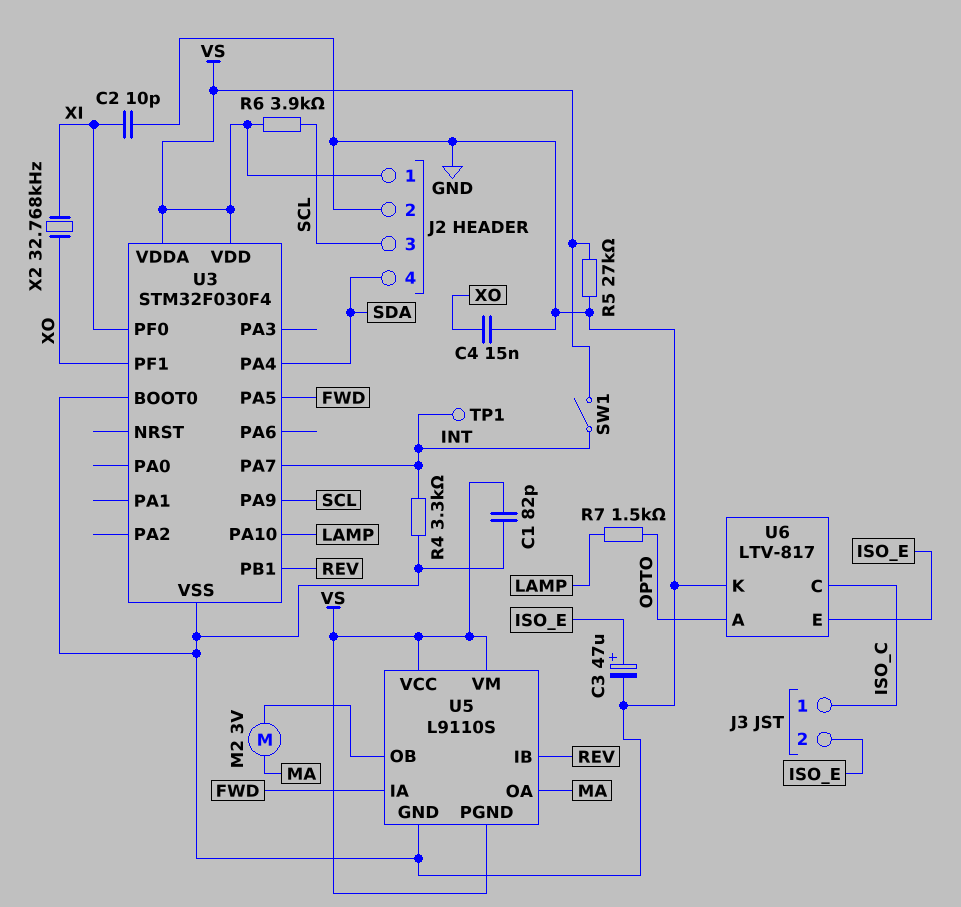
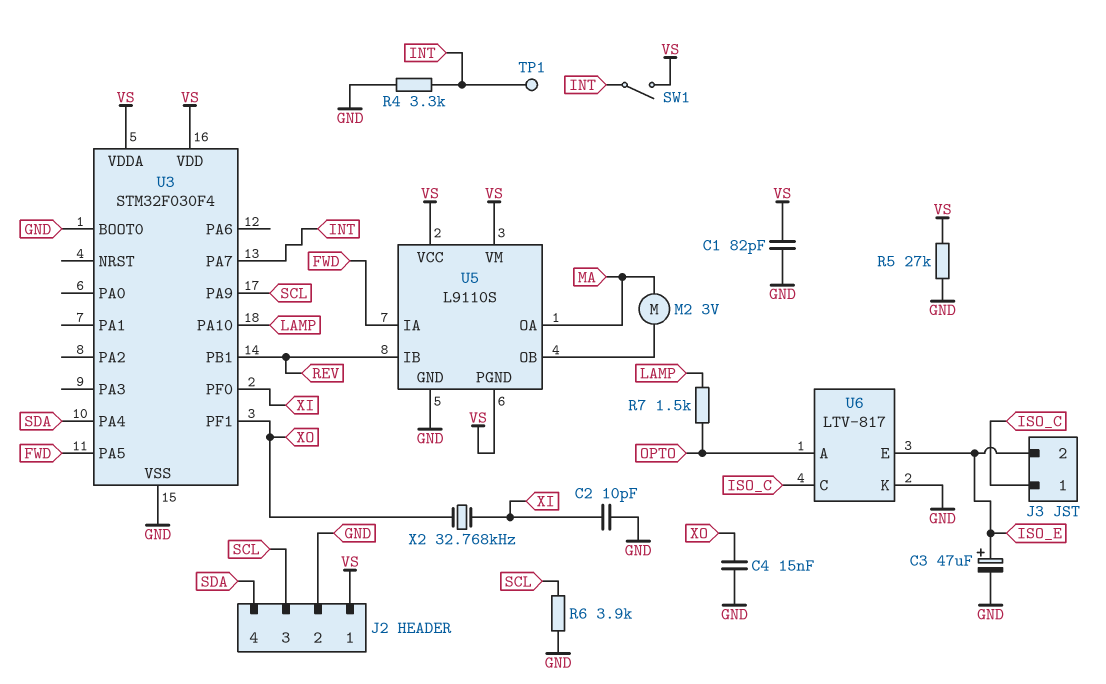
R6: 3.9k (SCL, VS) -> 3.9k (GND, SCL)

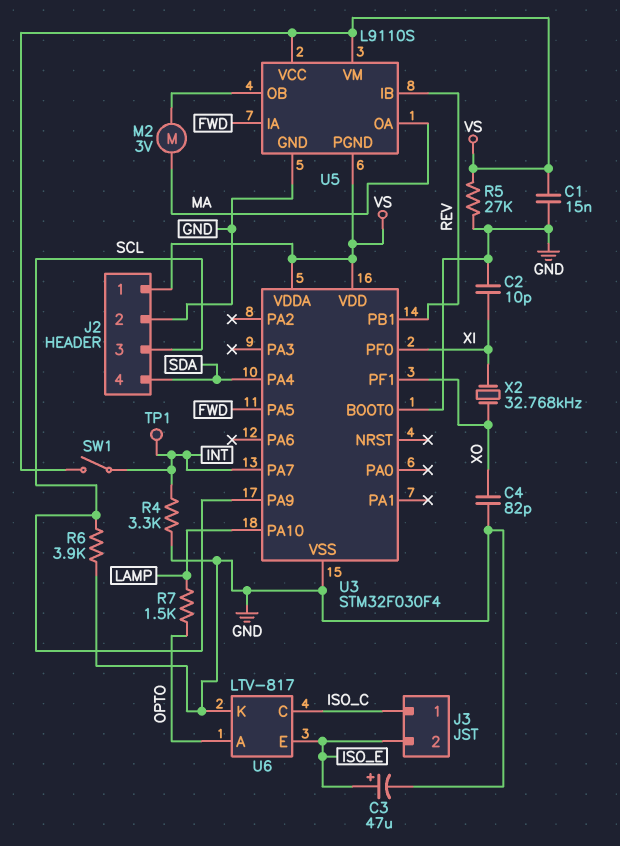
C1: 82pF (GND, VS) -> 15nF (GND, VS)
C4: 15nF (GND, XO) -> 82pF (GND, XO)

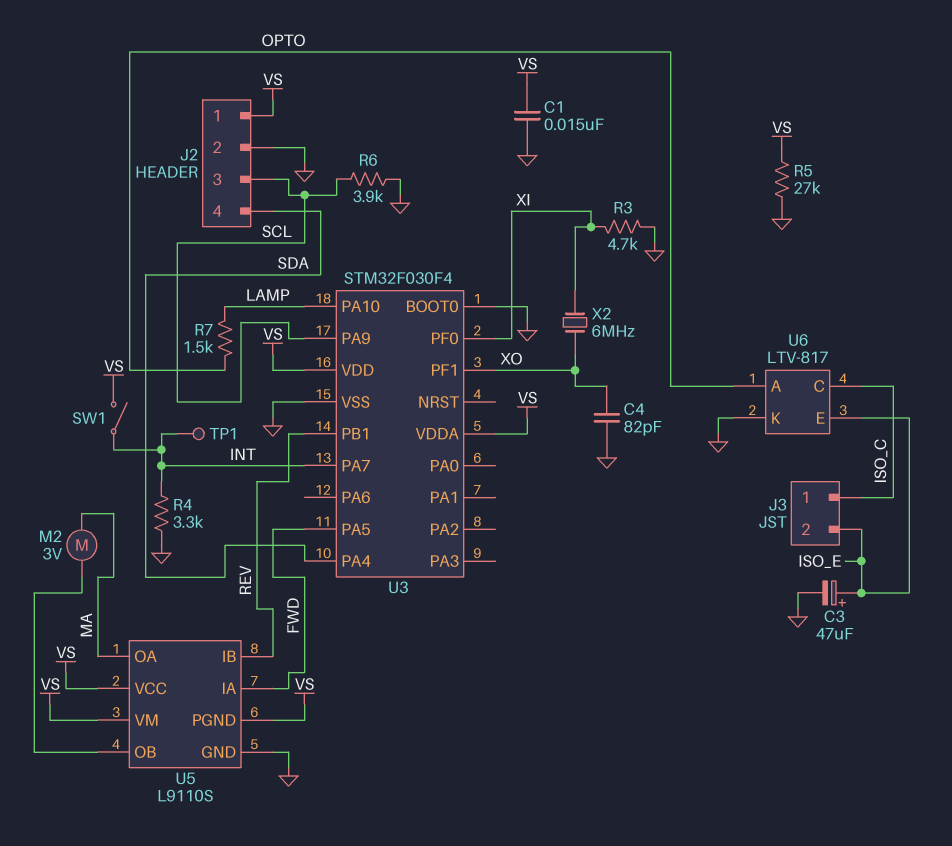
C2: 10pF (GND, XI) -> none
R3: none -> 4.7k (GND, XI)
X2: 32.768kHz (XI, XO) -> 6MHz (XI, XO)

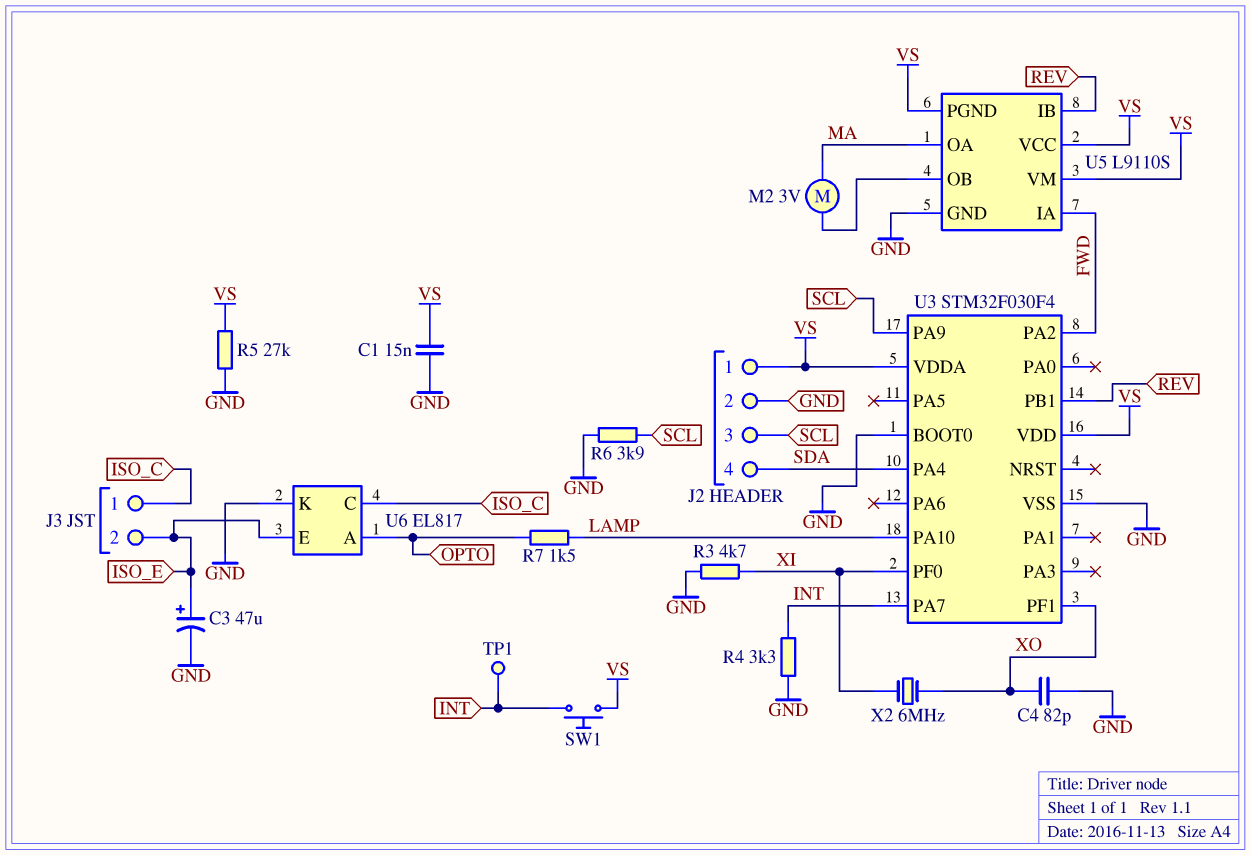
SW1: switch (INT, VS) -> button (INT, VS)
U3 pin PA2: none -> FWD
U3 pin PA5: FWD -> none
U6: LTV-817 -> EL817

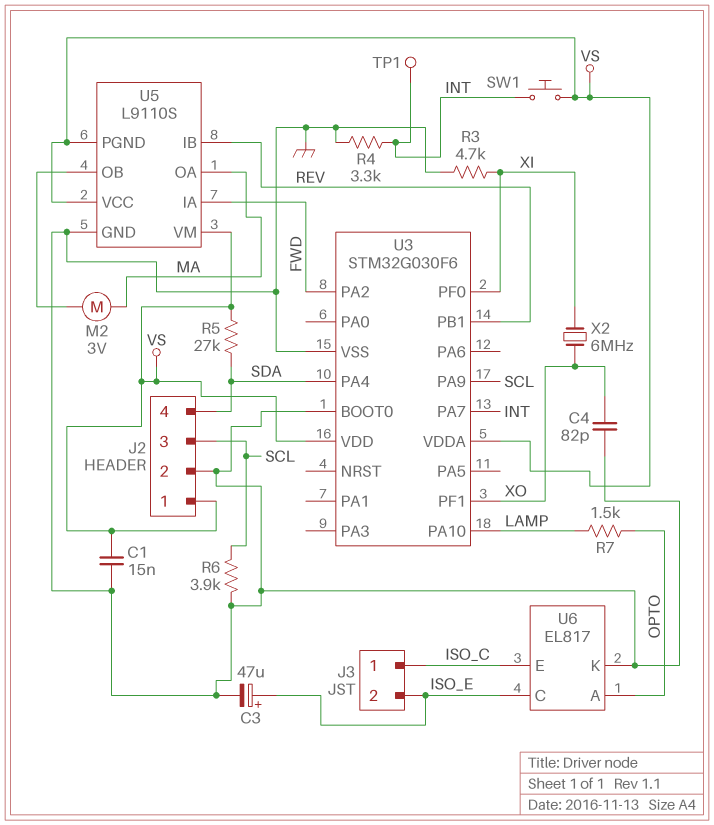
R5: 27k (GND, VS) -> 27k (SDA, VS)
U3: STM32F030F4 -> STM32G030F6
U6 pin C: ISO_C -> ISO_E
U6 pin E: ISO_E -> ISO_C

